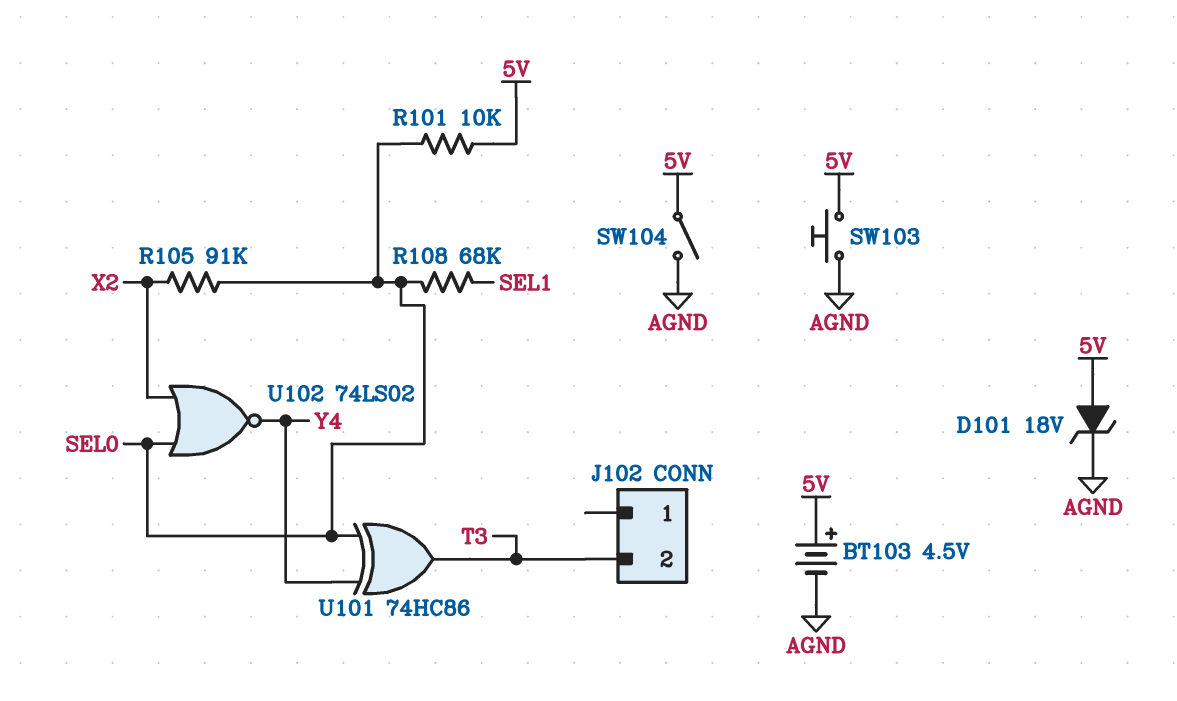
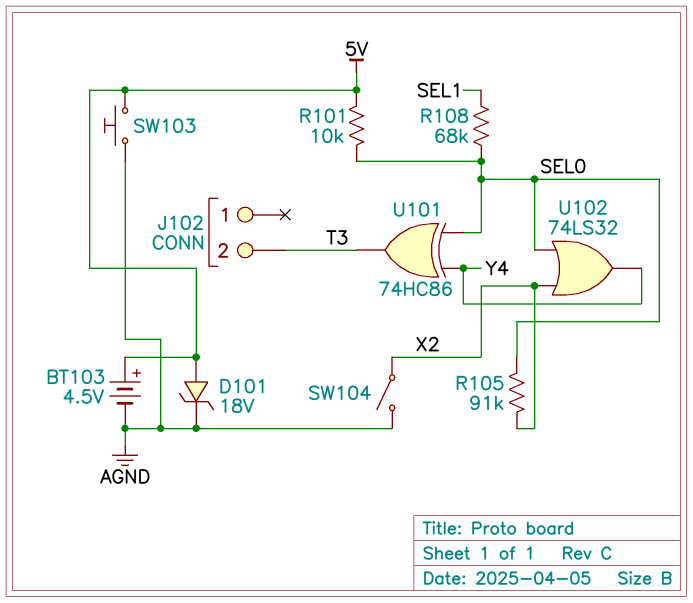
SW104: switch (5V, AGND) -> switch (AGND, X2)
U102: NOR 74LS02 (in SEL0, in X2, out Y4) -> OR 74LS32 (in SEL0, in X2, out Y4)

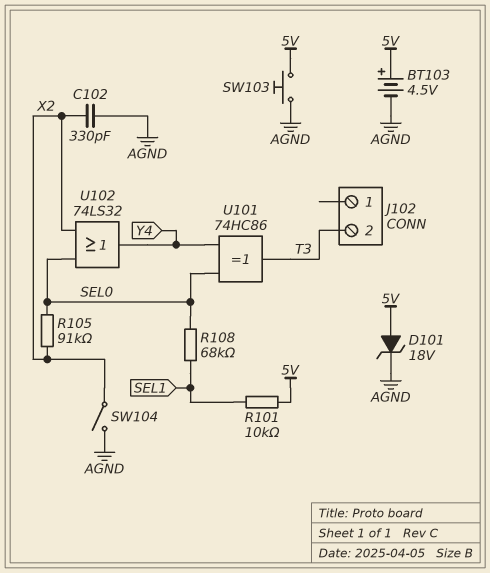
C102: none -> 330pF (AGND, X2)
R101: 10k (5V, SEL0) -> 10k (5V, SEL1)

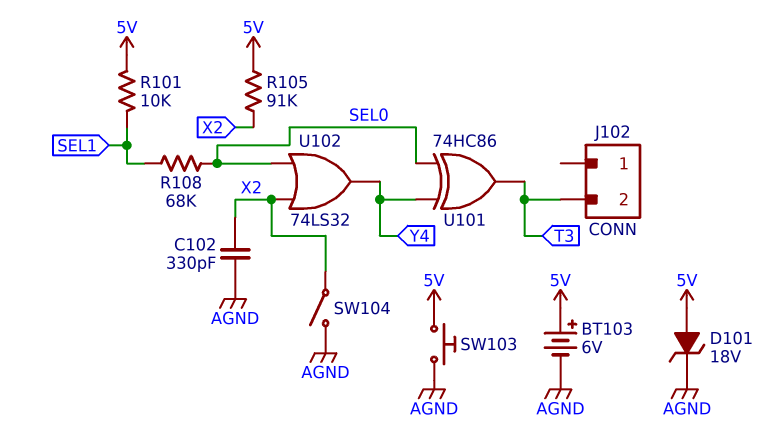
BT103: 4.5V (plus 5V, minus AGND) -> 6V (plus 5V, minus AGND)
R105: 91k (SEL0, X2) -> 91k (5V, X2)

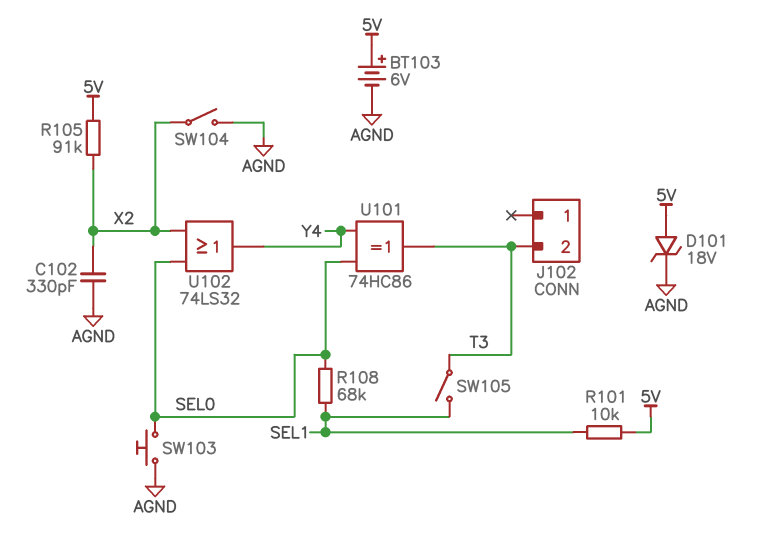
SW103: button (5V, AGND) -> button (AGND, SEL0)
SW105: none -> switch (SEL1, T3)

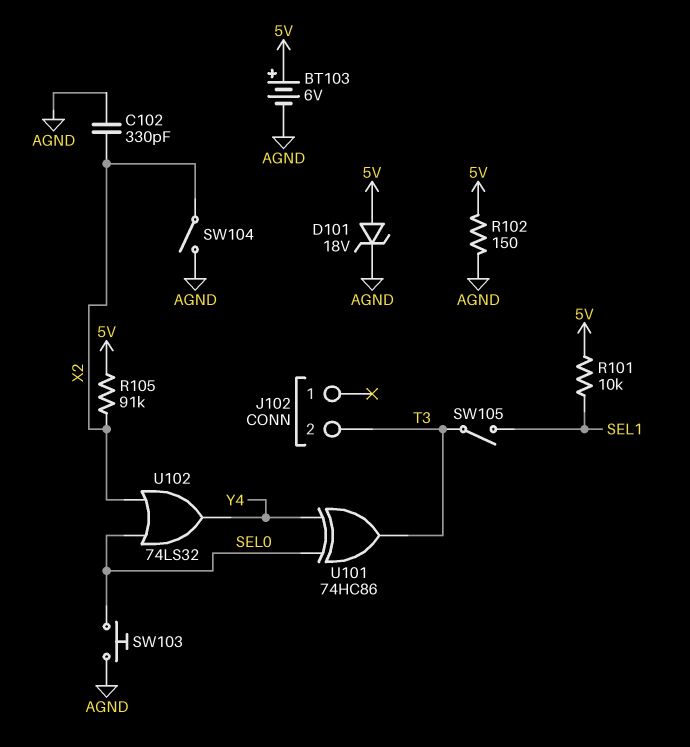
R102: none -> 150 (5V, AGND)
R108: 68k (SEL0, SEL1) -> none

